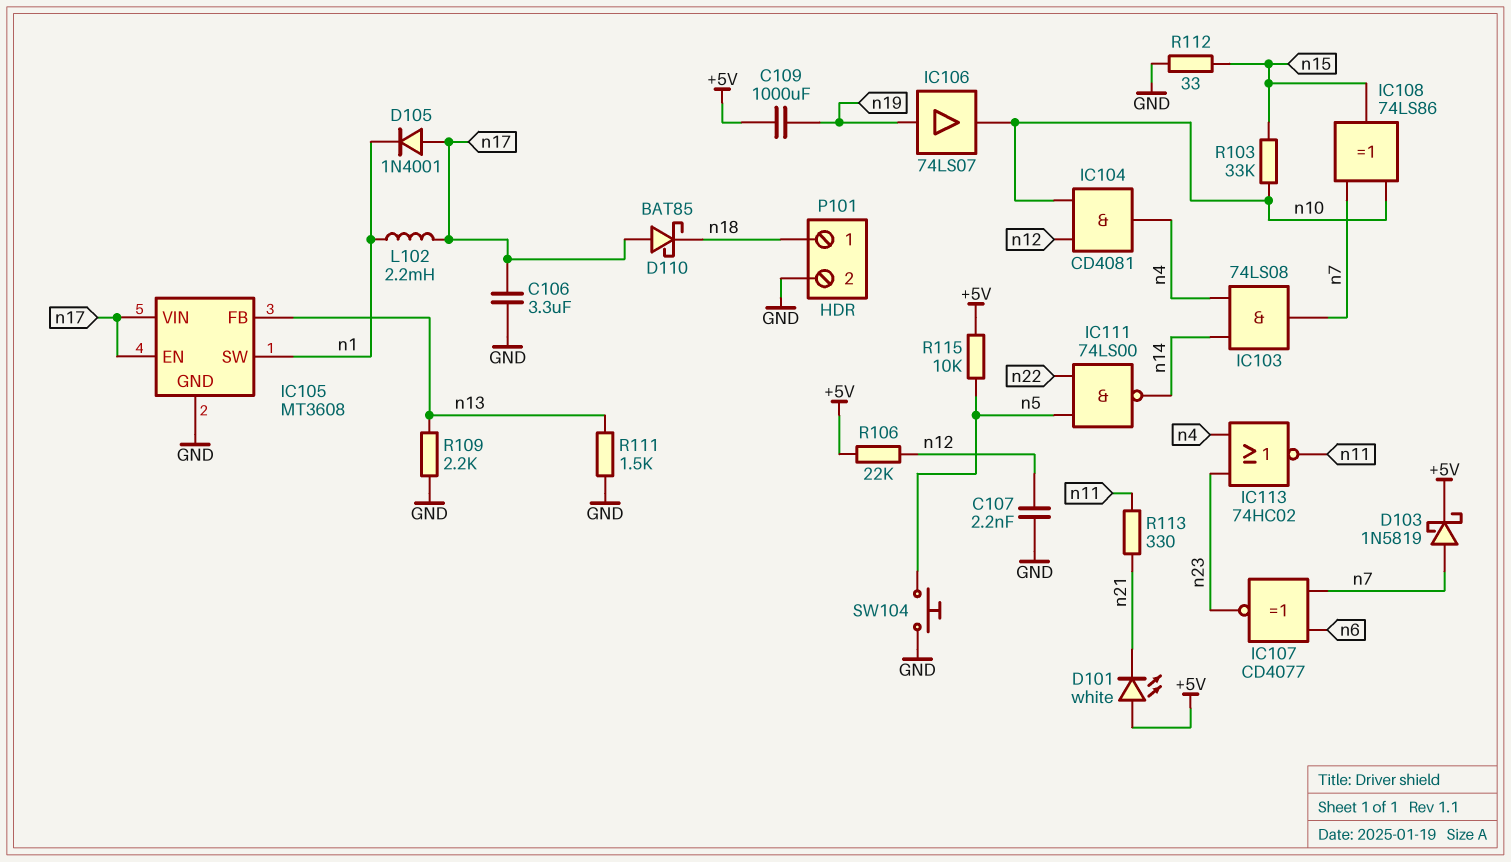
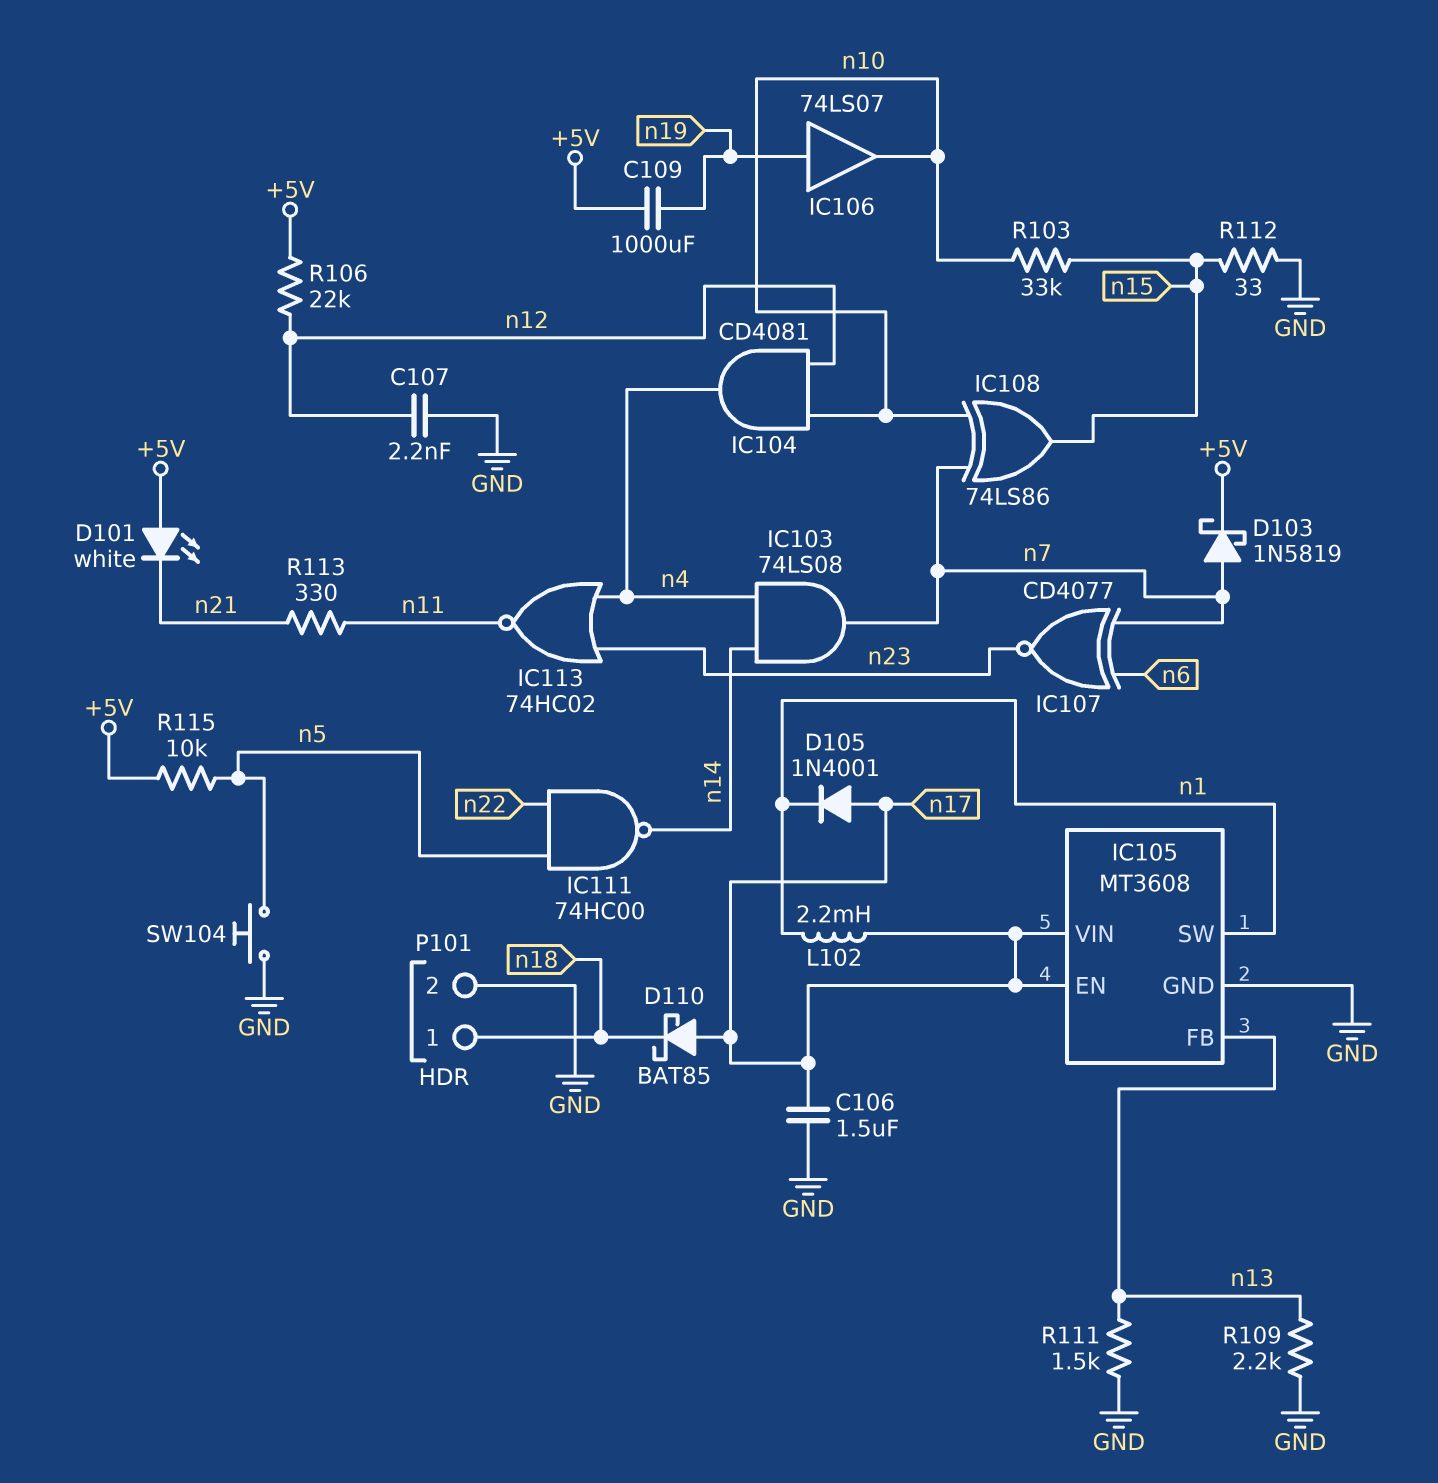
C106: 3.3uF (GND, n17) -> 1.5uF (GND, n17)
IC111: NAND 74LS00 (in n5, in n22, out n14) -> NAND 74HC00 (in n5, in n22, out n14)

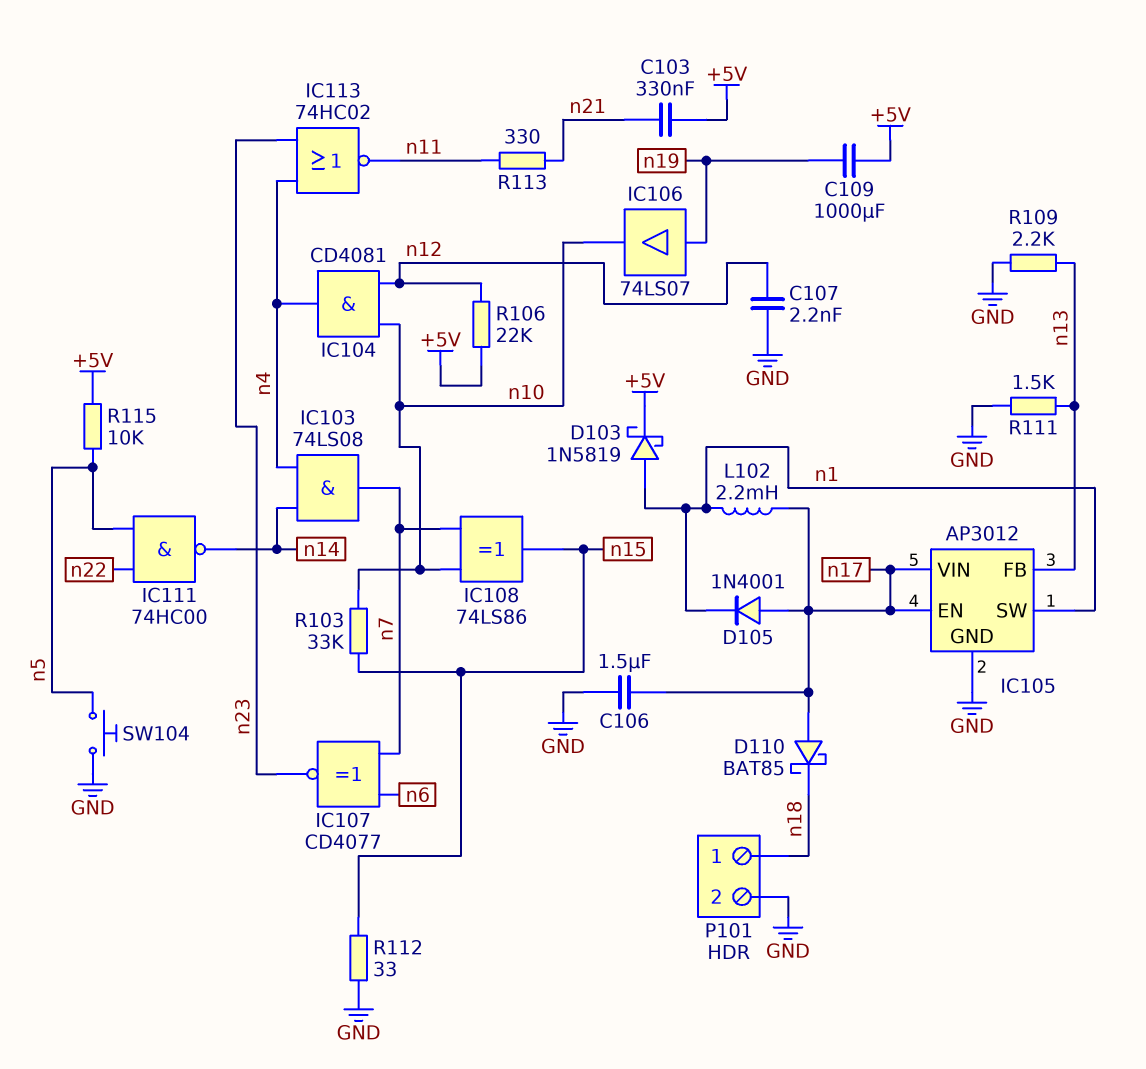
C103: none -> 330nF (+5V, n21)
D101: LED white (A +5V, K n21) -> none
D103: schottky 1N5819 (A n7, K +5V) -> schottky 1N5819 (A n1, K +5V)
IC105: MT3608 -> AP3012

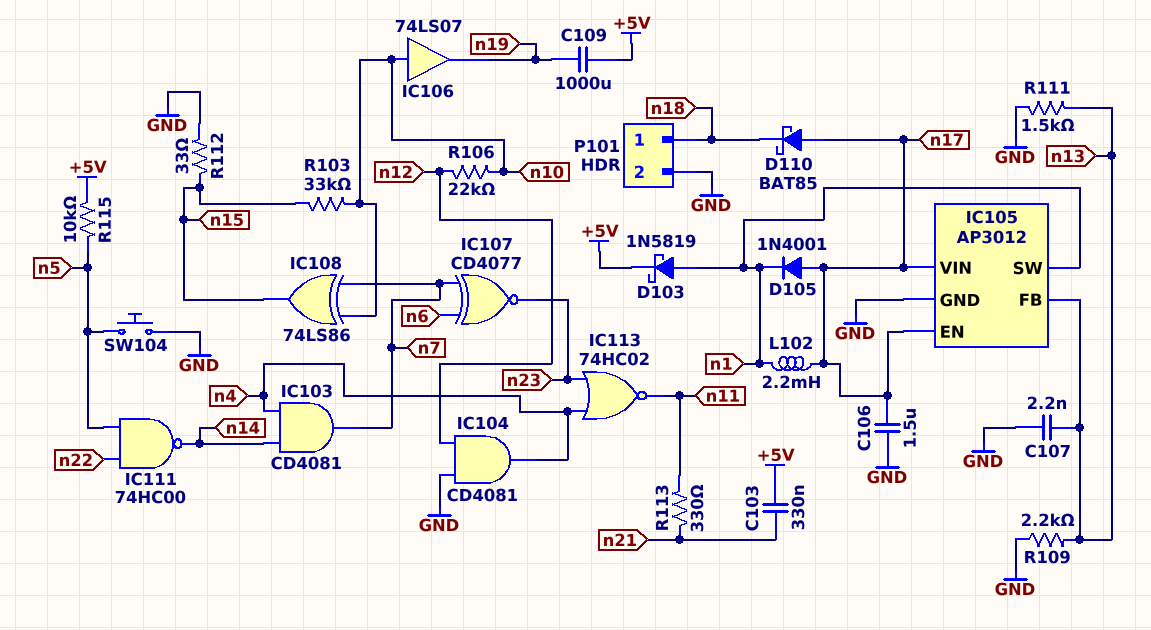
C107: 2.2nF (GND, n12) -> 2.2nF (GND, n13)
IC103: AND 74LS08 (in n4, in n14, out n7) -> AND CD4081 (in n4, in n14, out n7)
IC104: AND CD4081 (in n10, in n12, out n4) -> AND CD4081 (in GND, in n12, out n4)
IC106: buffer 74LS07 (in n19, out n10) -> buffer 74LS07 (in n10, out n19)
R106: 22k (+5V, n12) -> 22k (n10, n12)

